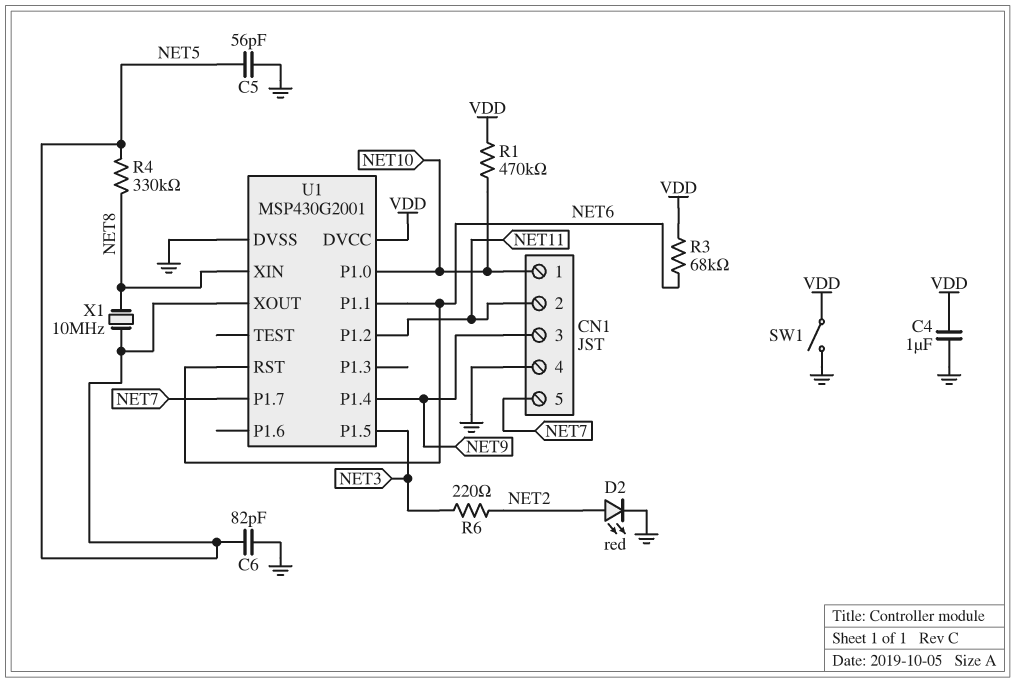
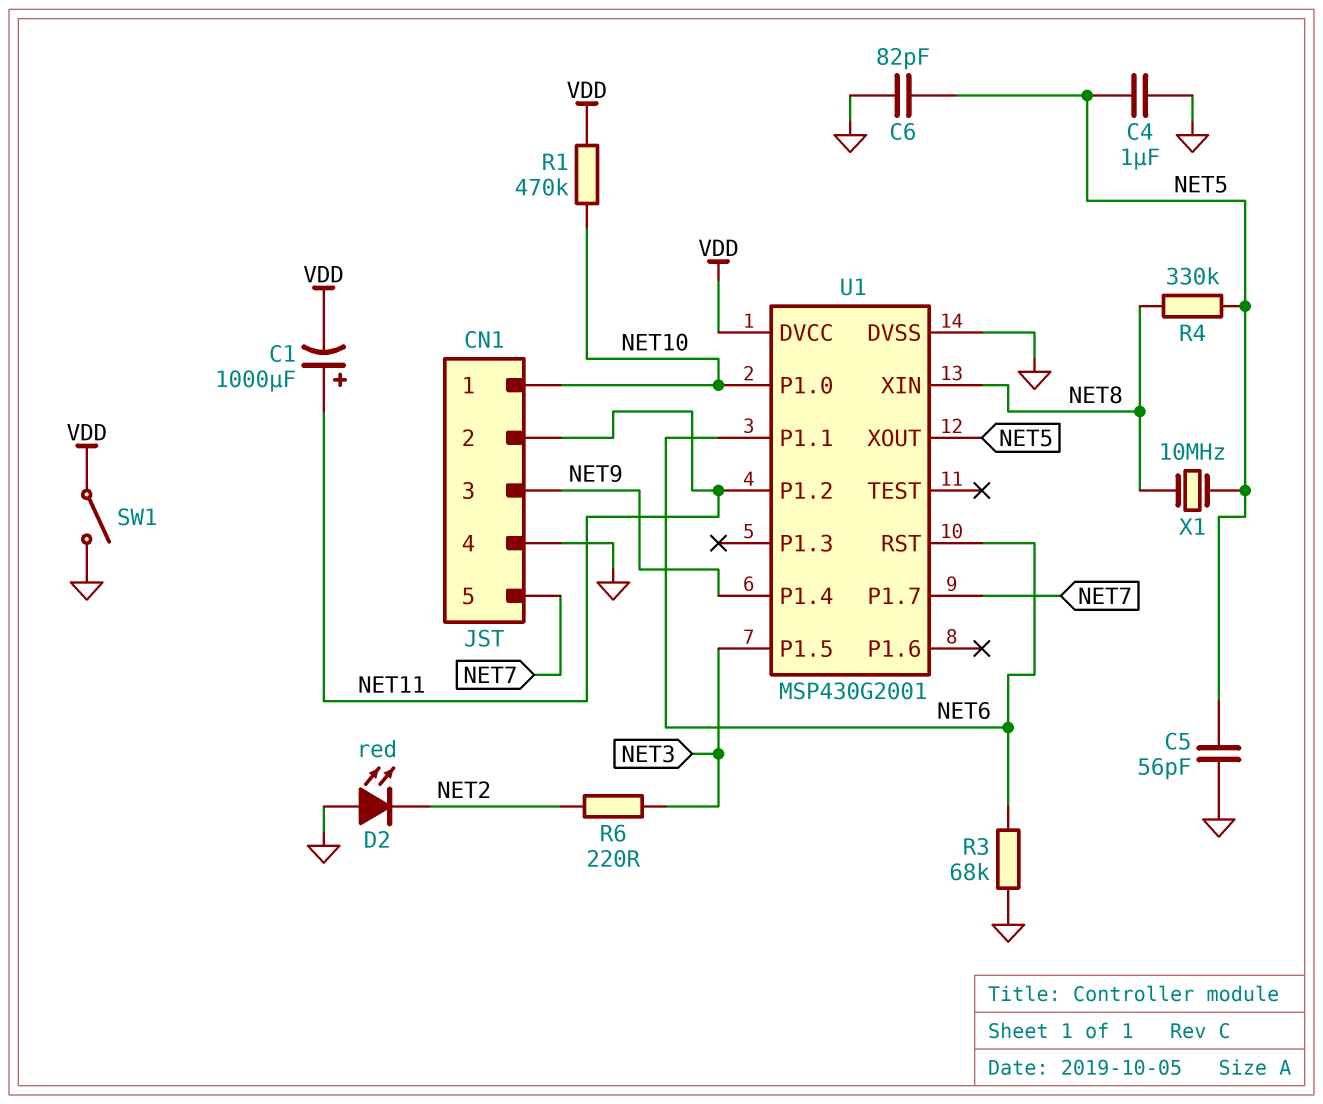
C1: none -> 1000uF (plus NET11, minus VDD)
C4: 1uF (GND, VDD) -> 1uF (GND, NET5)
D2: LED red (A NET2, K GND) -> LED red (A GND, K NET2)
R3: 68k (NET6, VDD) -> 68k (GND, NET6)

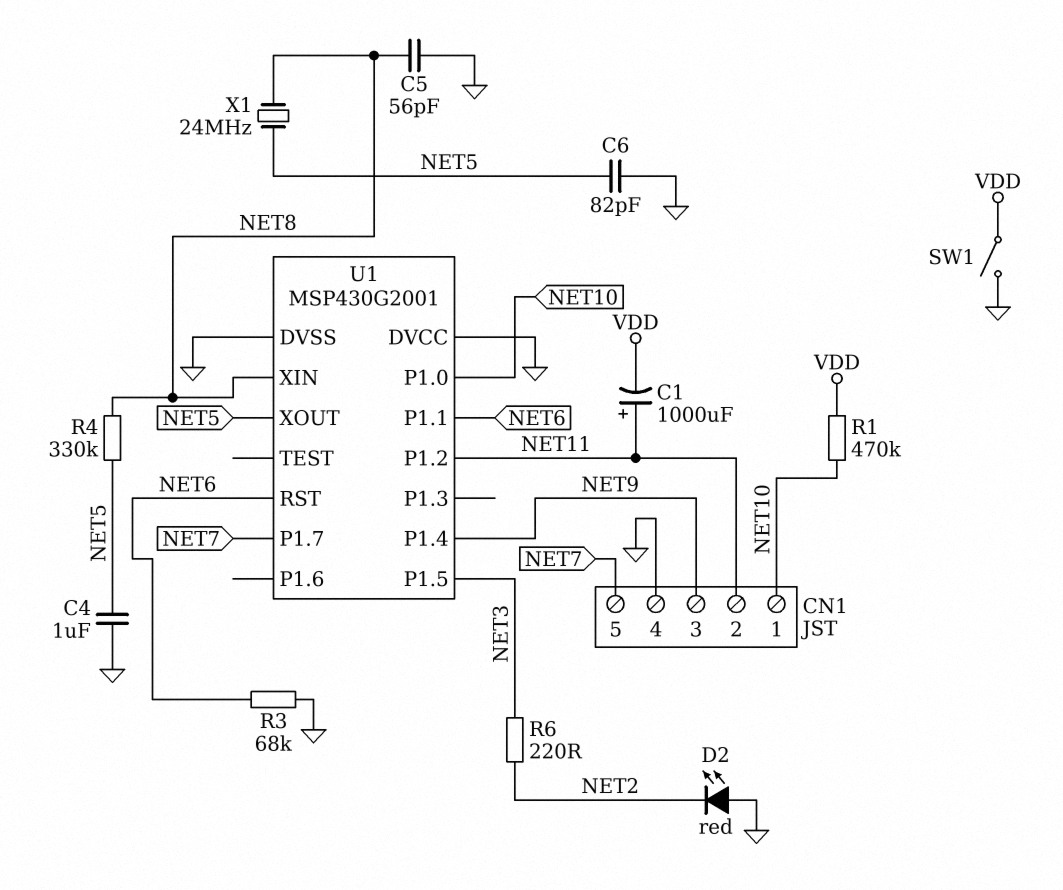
C5: 56pF (GND, NET5) -> 56pF (GND, NET8)
U1 pin DVCC: VDD -> GND
X1: 10MHz (NET5, NET8) -> 24MHz (NET5, NET8)

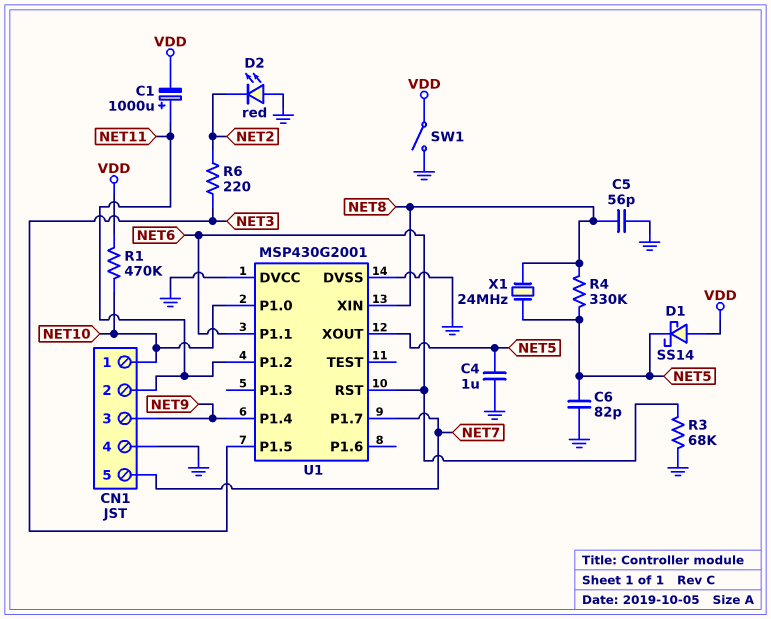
D1: none -> schottky SS14 (A VDD, K NET5)

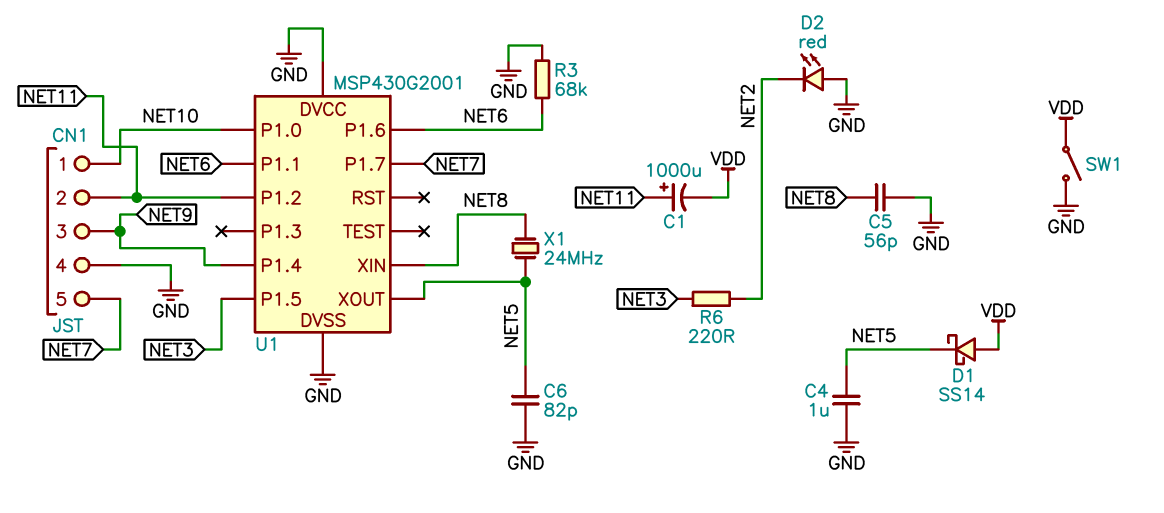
R1: 470k (NET10, VDD) -> none
R4: 330k (NET5, NET8) -> none
U1 pin P1.6: none -> NET6
U1 pin RST: NET6 -> none

